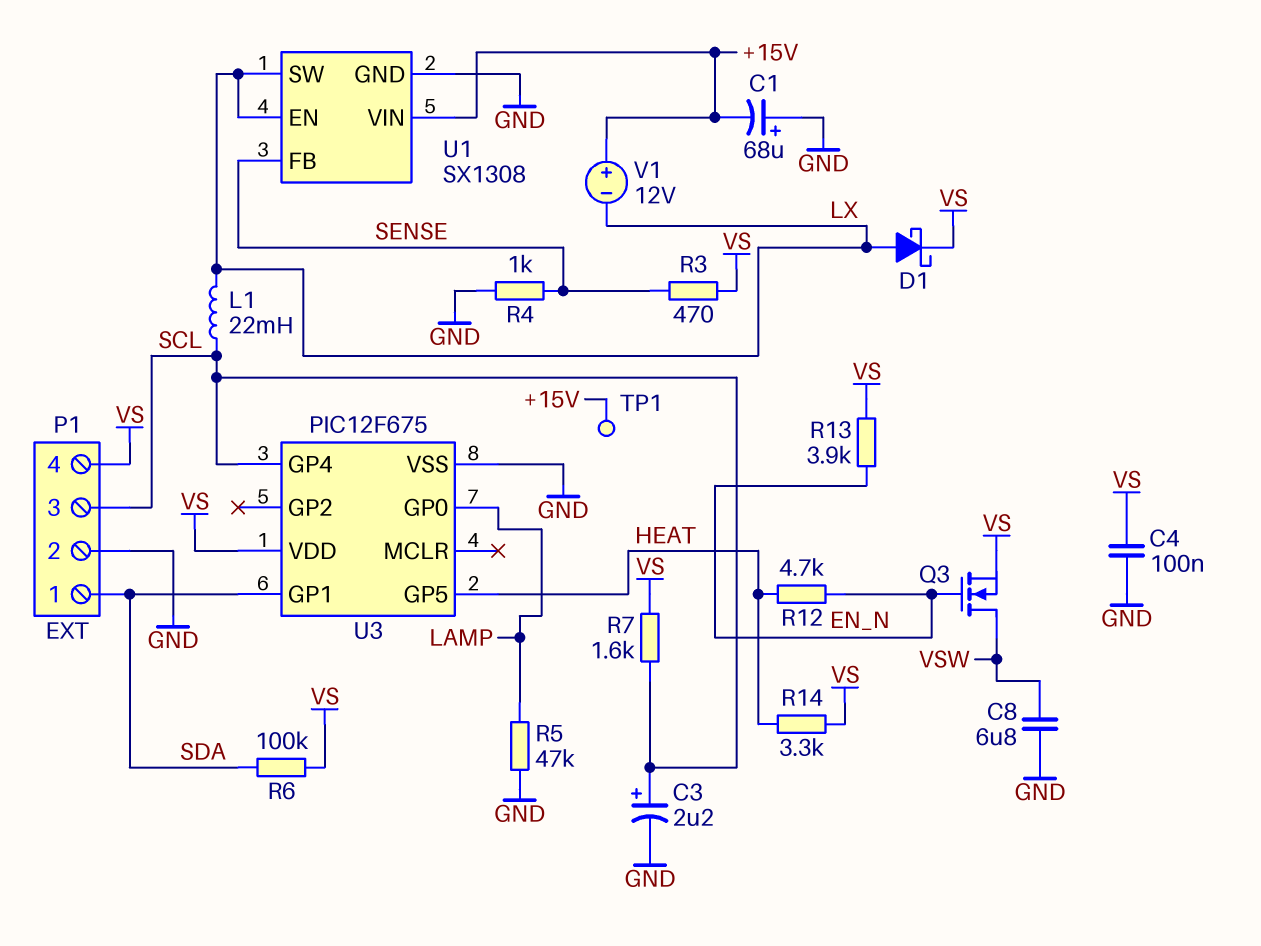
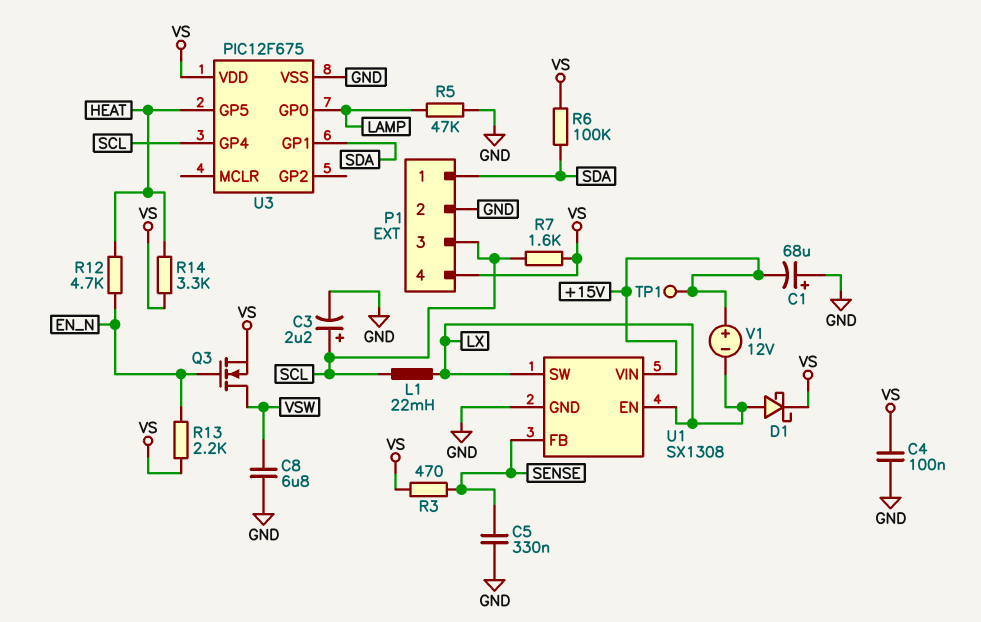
C5: none -> 330nF (GND, SENSE)
R4: 1k (GND, SENSE) -> none
R13: 3.9k (EN_N, VS) -> 2.2k (EN_N, VS)

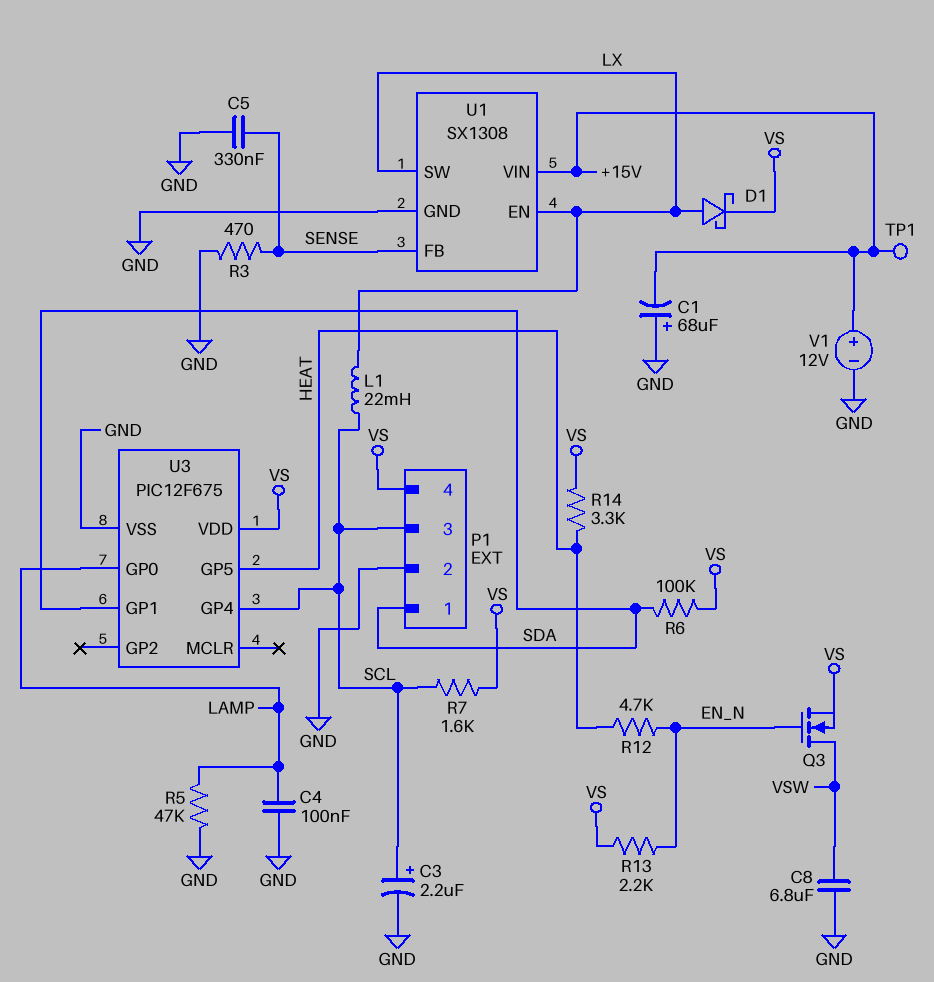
C4: 100nF (GND, VS) -> 100nF (GND, LAMP)
R3: 470 (SENSE, VS) -> 470 (GND, SENSE)
V1: 12V (plus +15V, minus LX) -> 12V (plus +15V, minus GND)

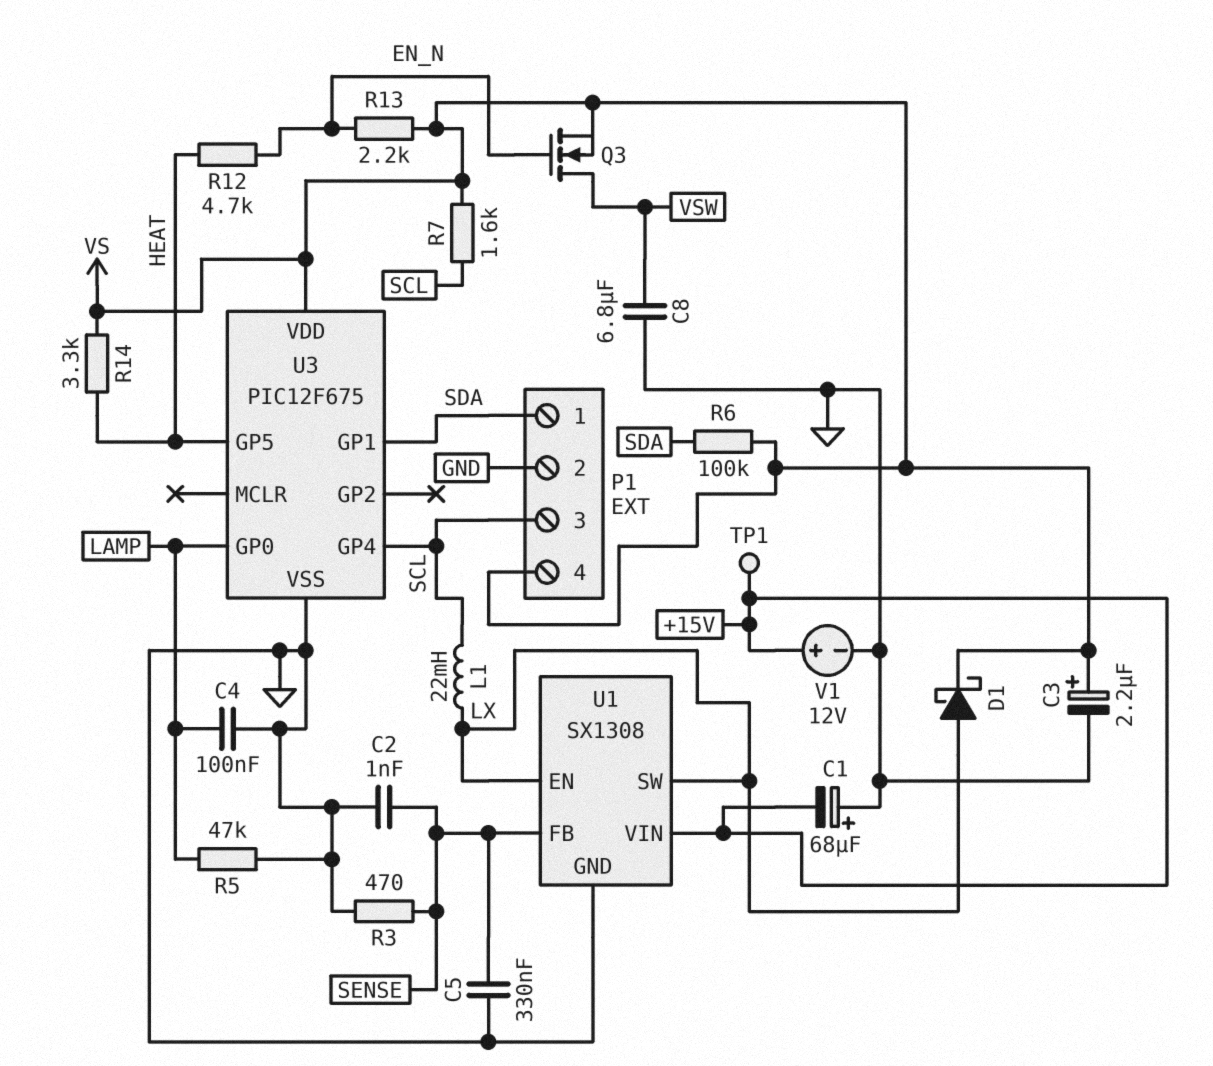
C2: none -> 1nF (GND, SENSE)
C3: 2.2uF (plus SCL, minus GND) -> 2.2uF (plus VS, minus GND)

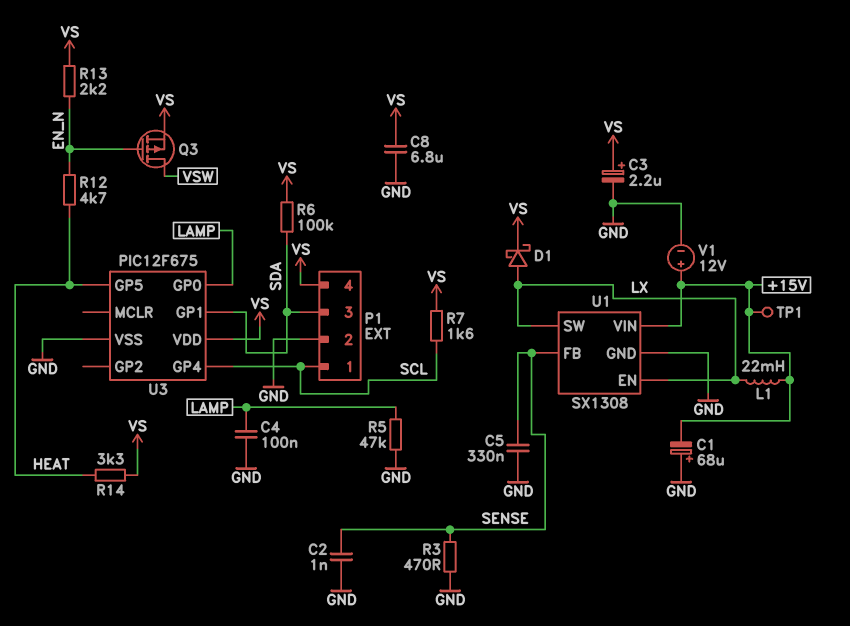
C8: 6.8uF (GND, VSW) -> 6.8uF (GND, VS)
L1: 22mH (LX, SCL) -> 22mH (+15V, LX)
P1 pin 1: SDA -> SCL
P1 pin 3: SCL -> SDA
Q3: NMOS (G EN_N, D VSW, S VS) -> PMOS (G EN_N, D VSW, S VS)

